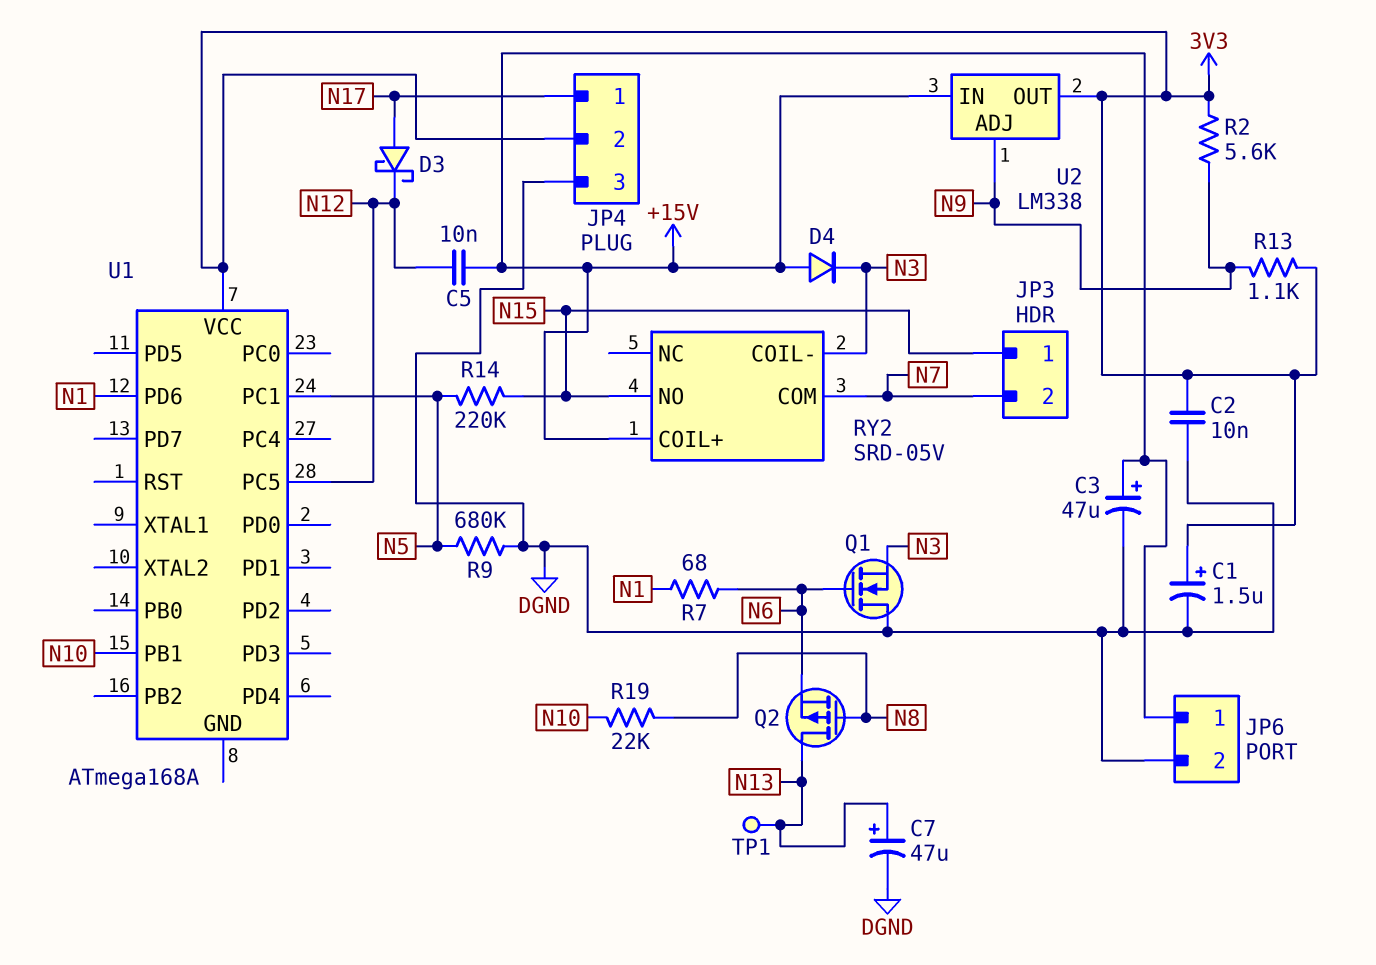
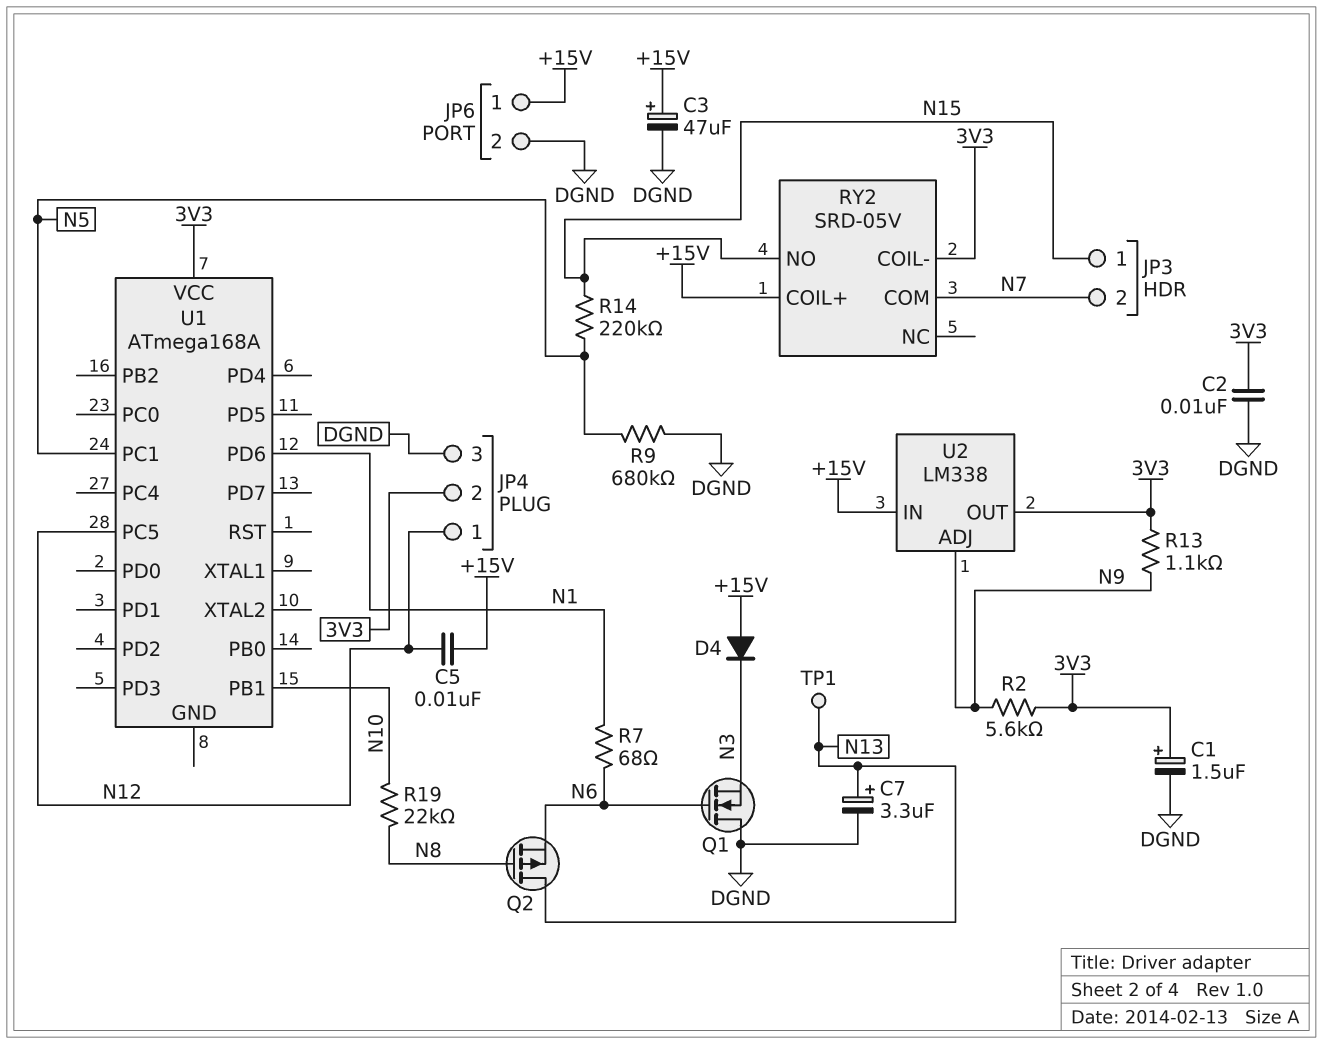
C7: 47uF (plus N13, minus DGND) -> 3.3uF (plus N13, minus DGND)
D3: schottky (A N17, K N12) -> none
JP4 pin 1: N17 -> N12
RY2 pin COIL-: N3 -> 3V3

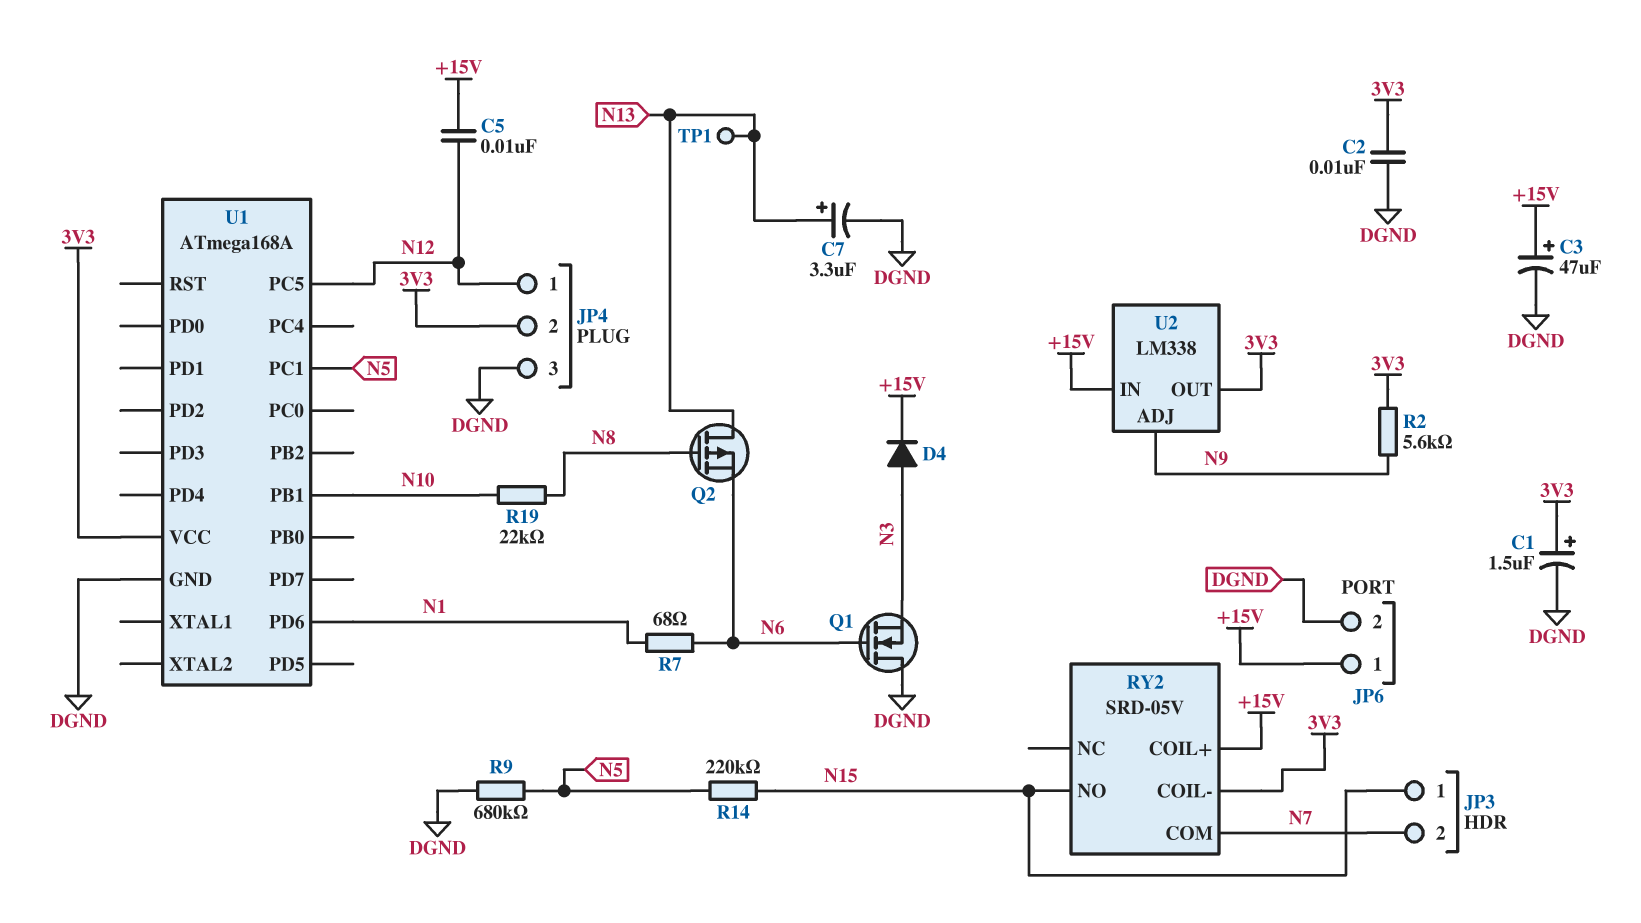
D4: diode (A +15V, K N3) -> diode (A N3, K +15V)
R13: 1.1k (3V3, N9) -> none
U1 pin GND: none -> DGND

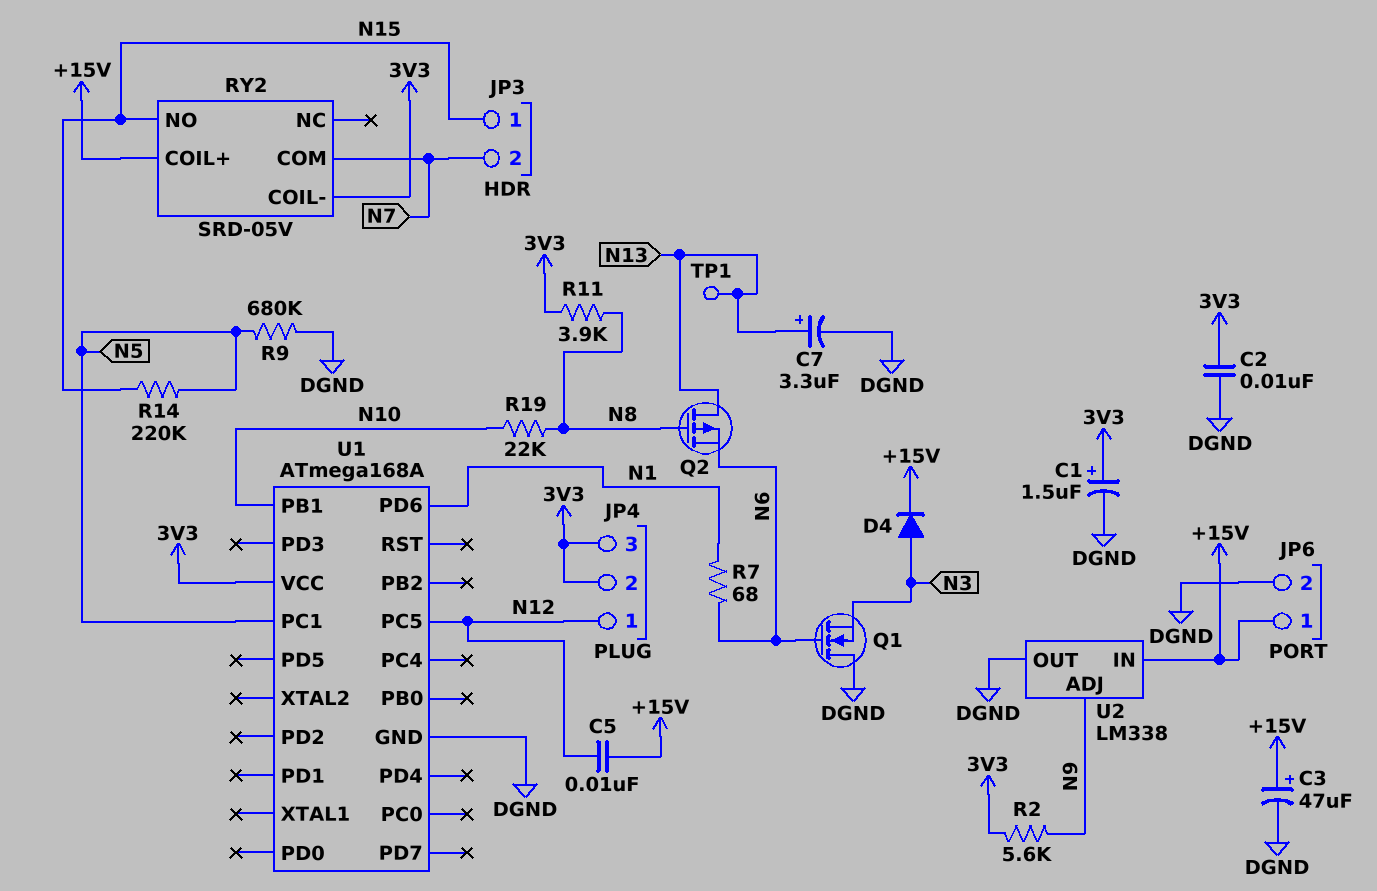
JP4 pin 3: DGND -> 3V3
R11: none -> 3.9k (3V3, N8)
U2 pin OUT: 3V3 -> DGND

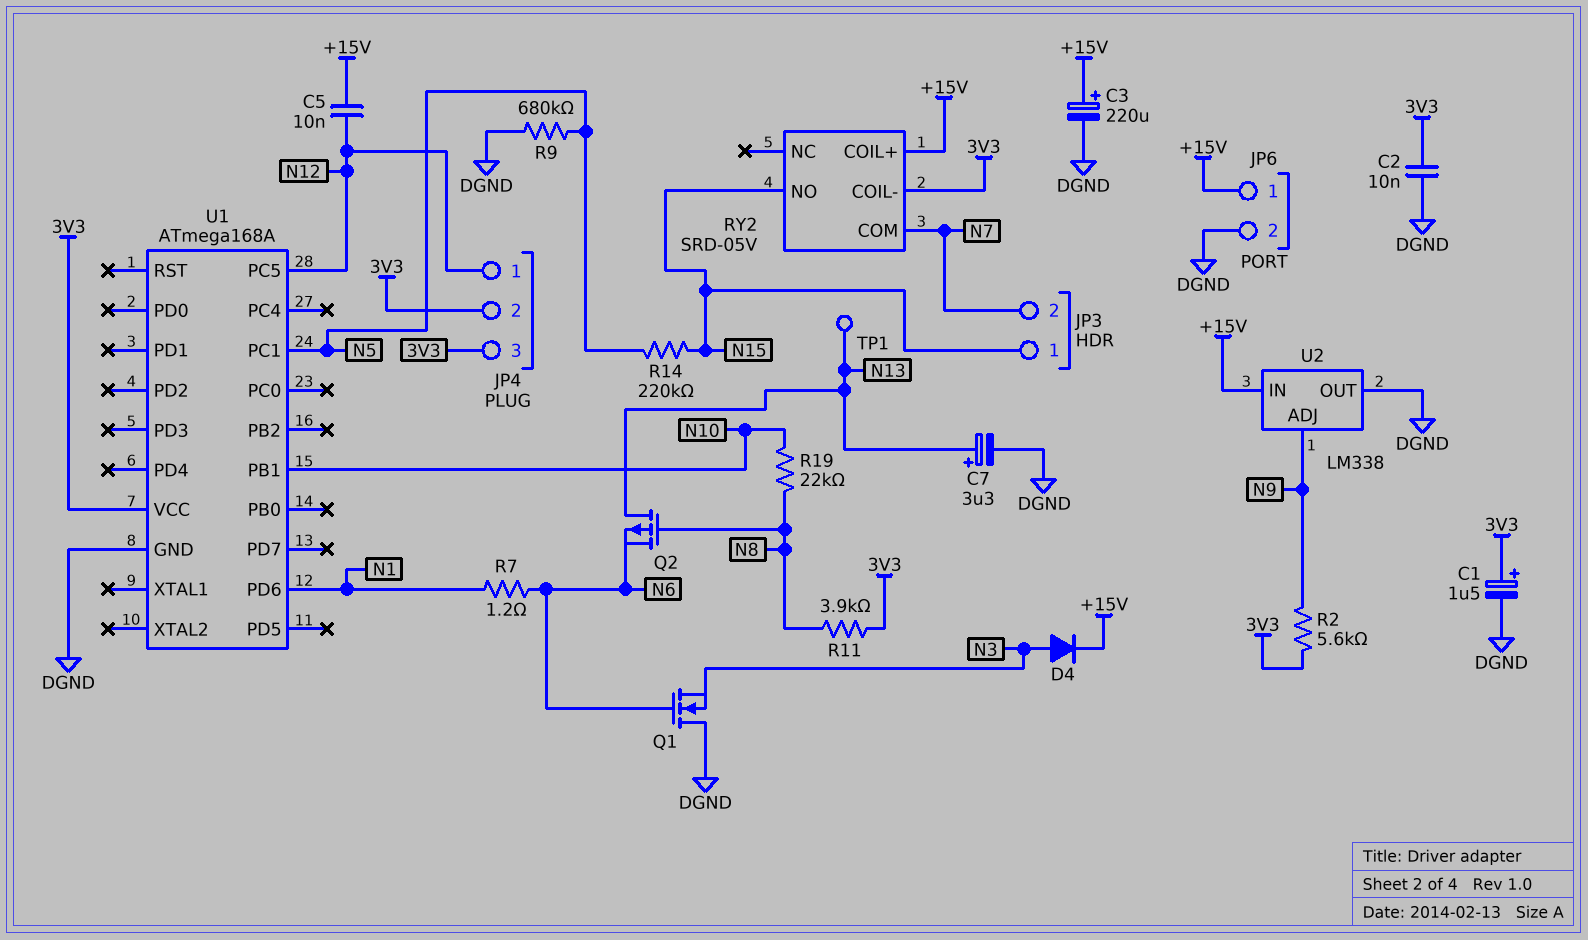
C3: 47uF (plus +15V, minus DGND) -> 220uF (plus +15V, minus DGND)
R7: 68 (N1, N6) -> 1.2 (N1, N6)

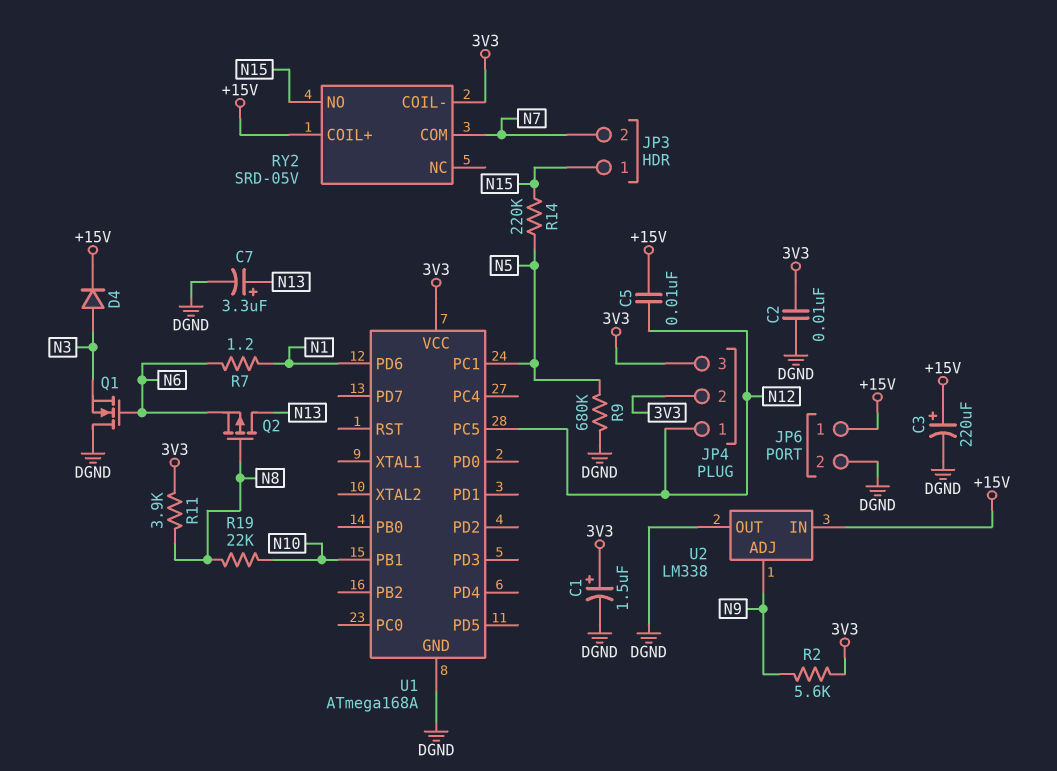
TP1: test point (N13) -> none

